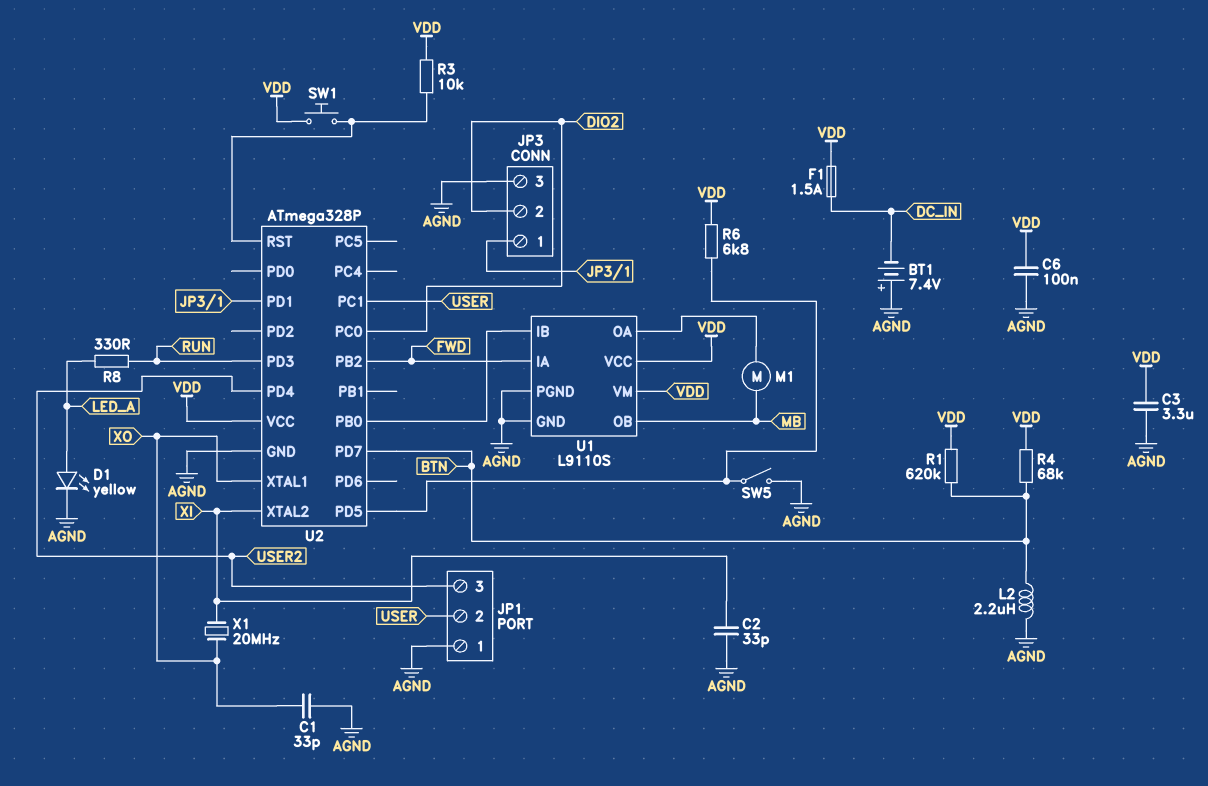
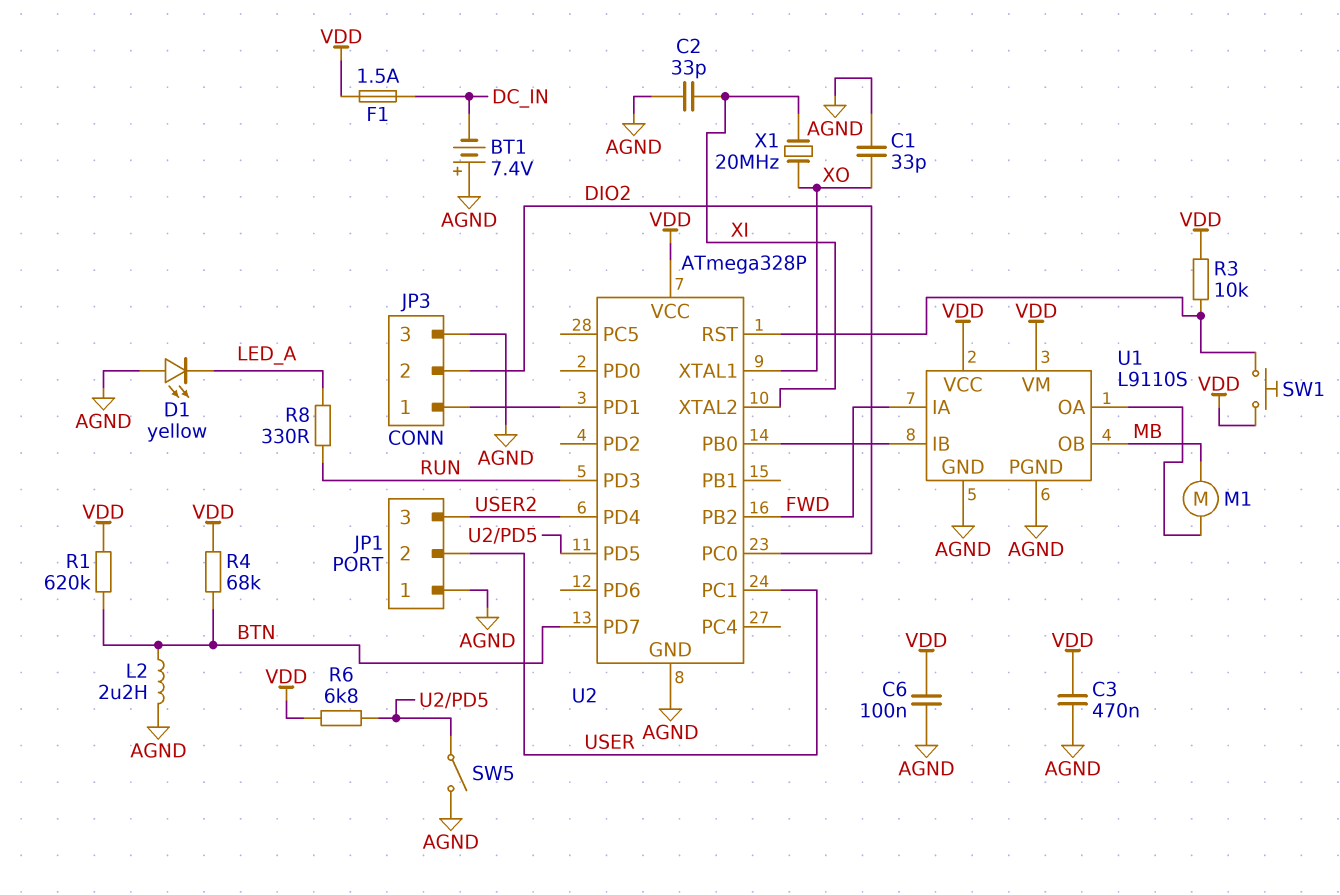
C3: 3.3uF (AGND, VDD) -> 470nF (AGND, VDD)
D1: LED yellow (A LED_A, K AGND) -> LED yellow (A AGND, K LED_A)

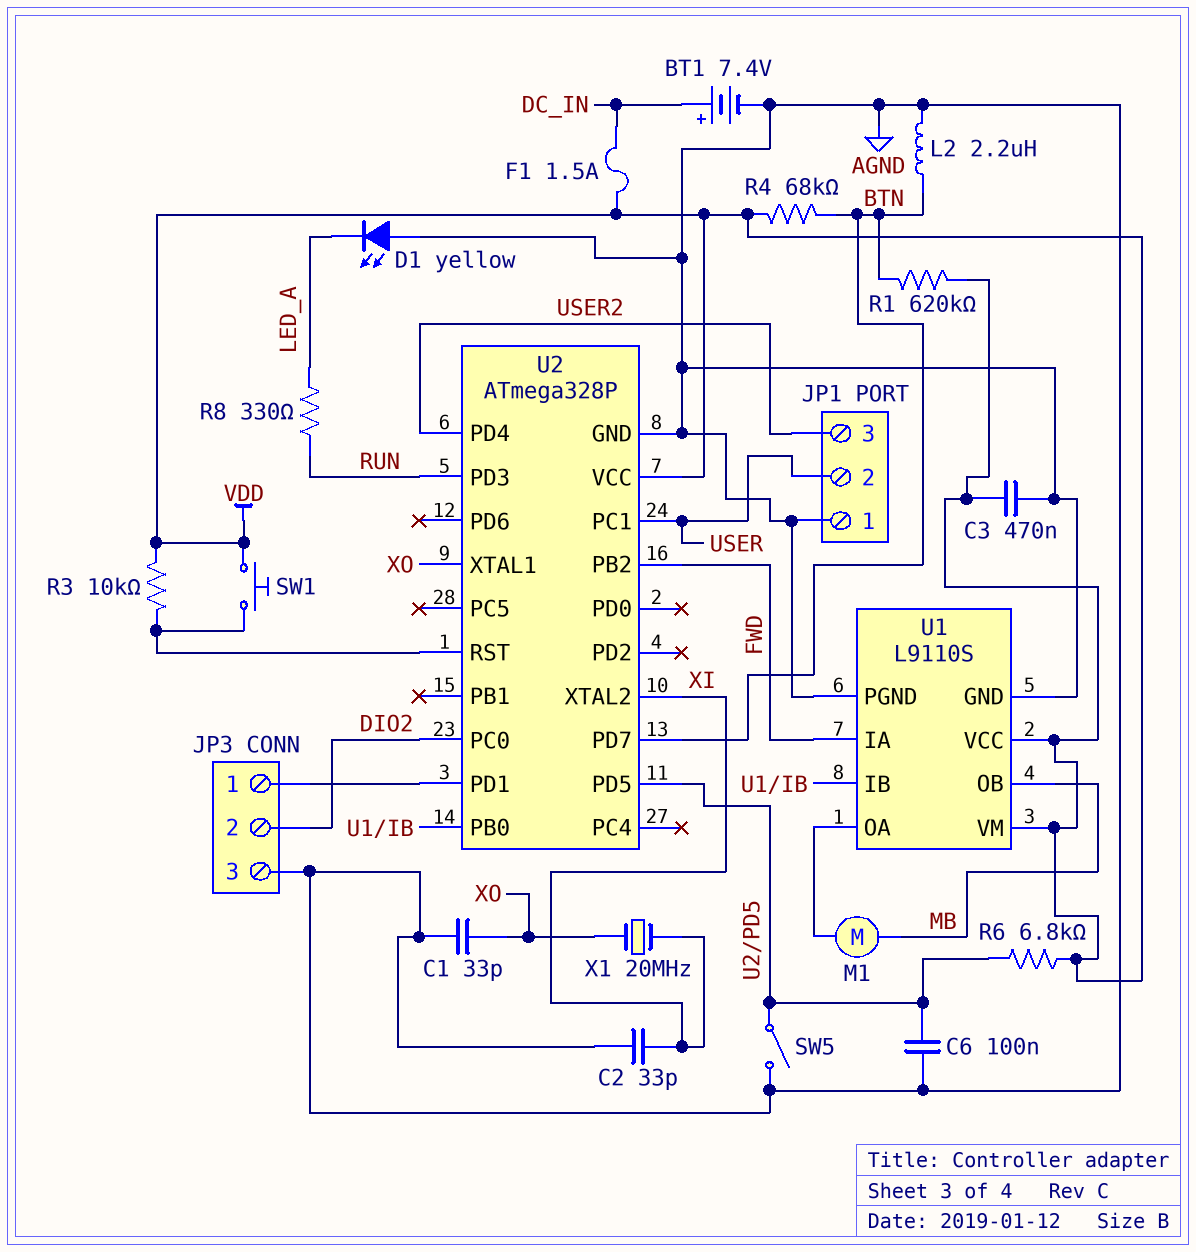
BT1: 7.4V (plus AGND, minus DC_IN) -> 7.4V (plus DC_IN, minus AGND)
C6: 100nF (AGND, VDD) -> 100nF (AGND, U2/PD5)

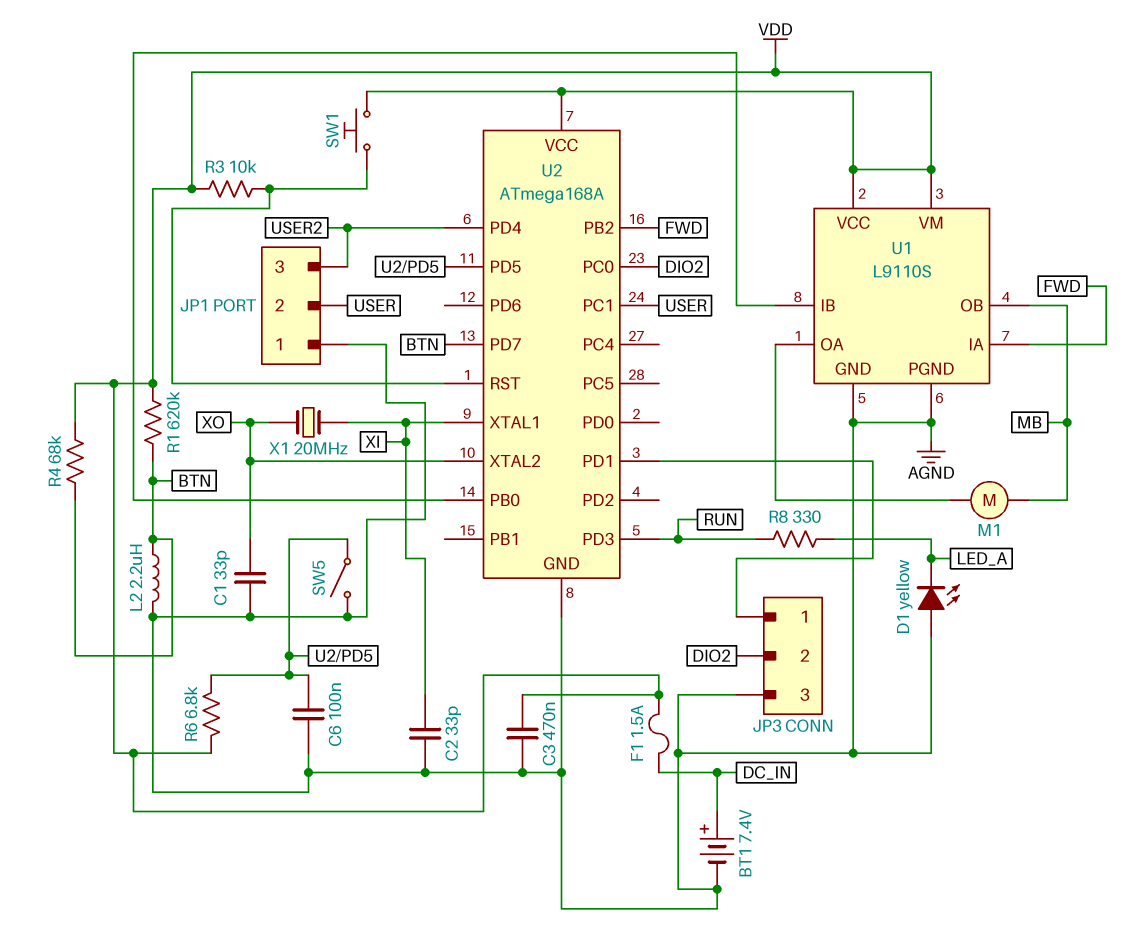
U2: ATmega328P -> ATmega168A
U2 pin XTAL1: XO -> XI
U2 pin XTAL2: XI -> XO

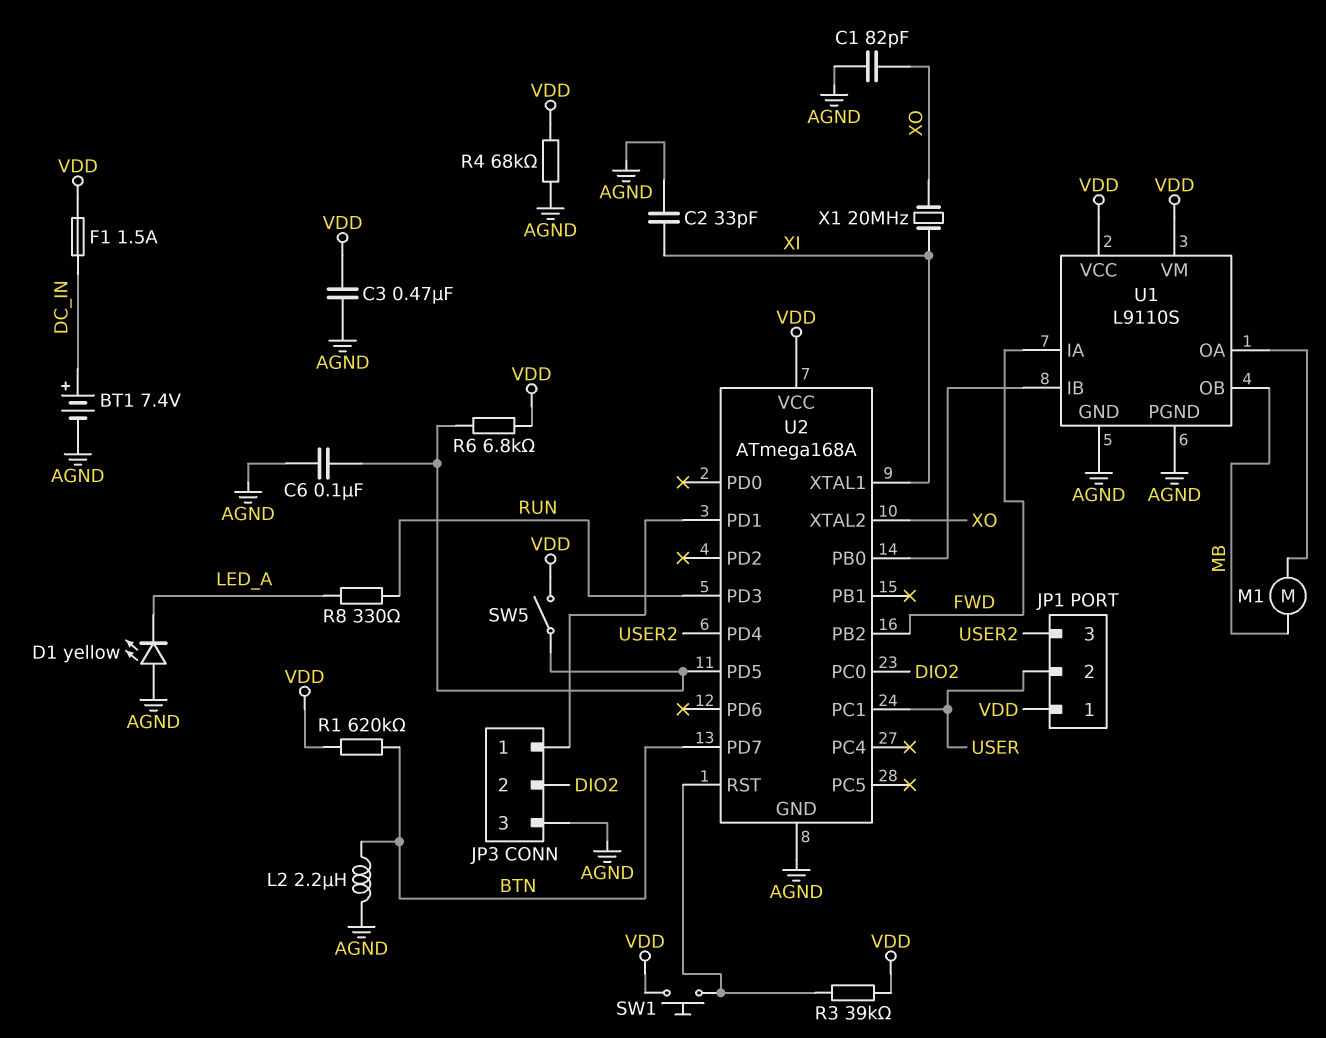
C1: 33pF (AGND, XO) -> 82pF (AGND, XO)
JP1 pin 1: AGND -> VDD
R3: 10k (U2/RST, VDD) -> 39k (U2/RST, VDD)
R4: 68k (BTN, VDD) -> 68k (AGND, VDD)
SW5: switch (AGND, U2/PD5) -> switch (U2/PD5, VDD)

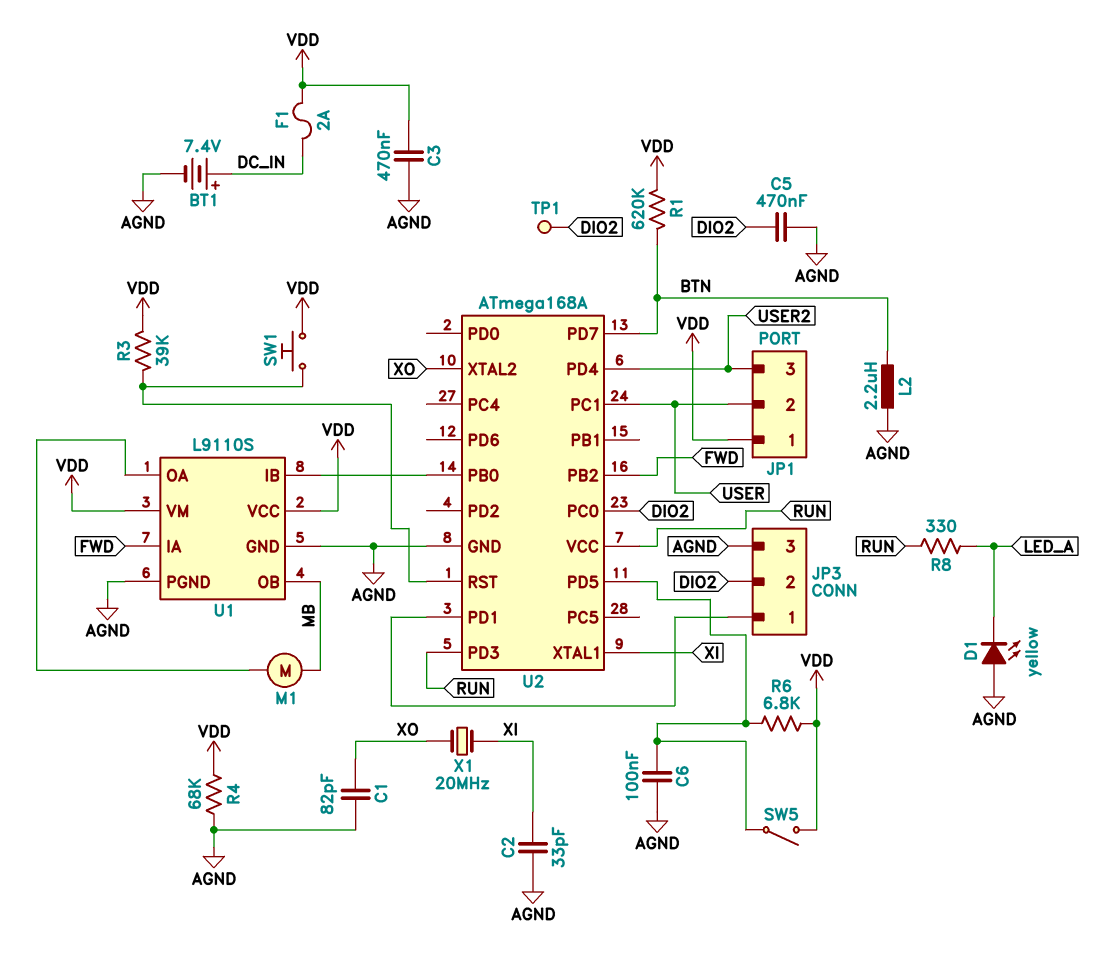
C5: none -> 470nF (AGND, DIO2)
F1: 1.5A (DC_IN, VDD) -> 2A (DC_IN, VDD)
TP1: none -> test point (DIO2)
U2 pin VCC: VDD -> RUN

